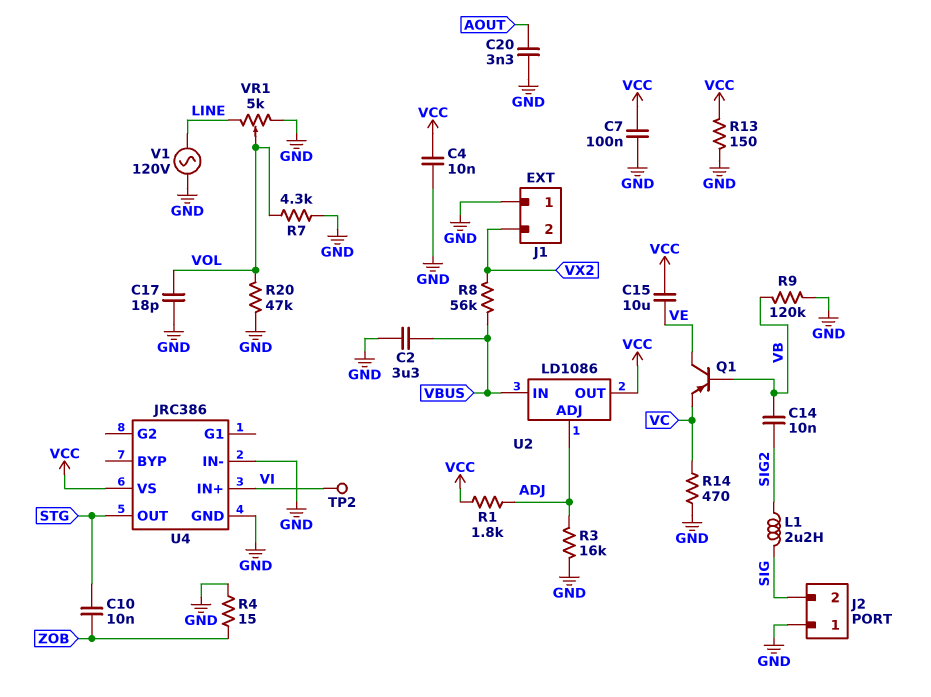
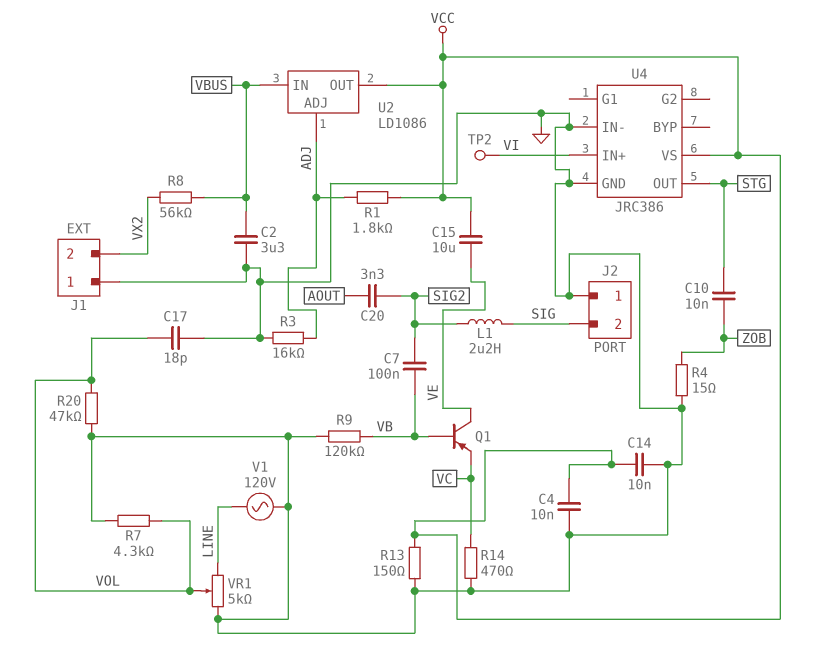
C7: 100nF (GND, VCC) -> 100nF (SIG2, VB)
C14: 10nF (SIG2, VB) -> 10nF (GND, VCC)
C20: 3.3nF (AOUT, GND) -> 3.3nF (AOUT, SIG2)

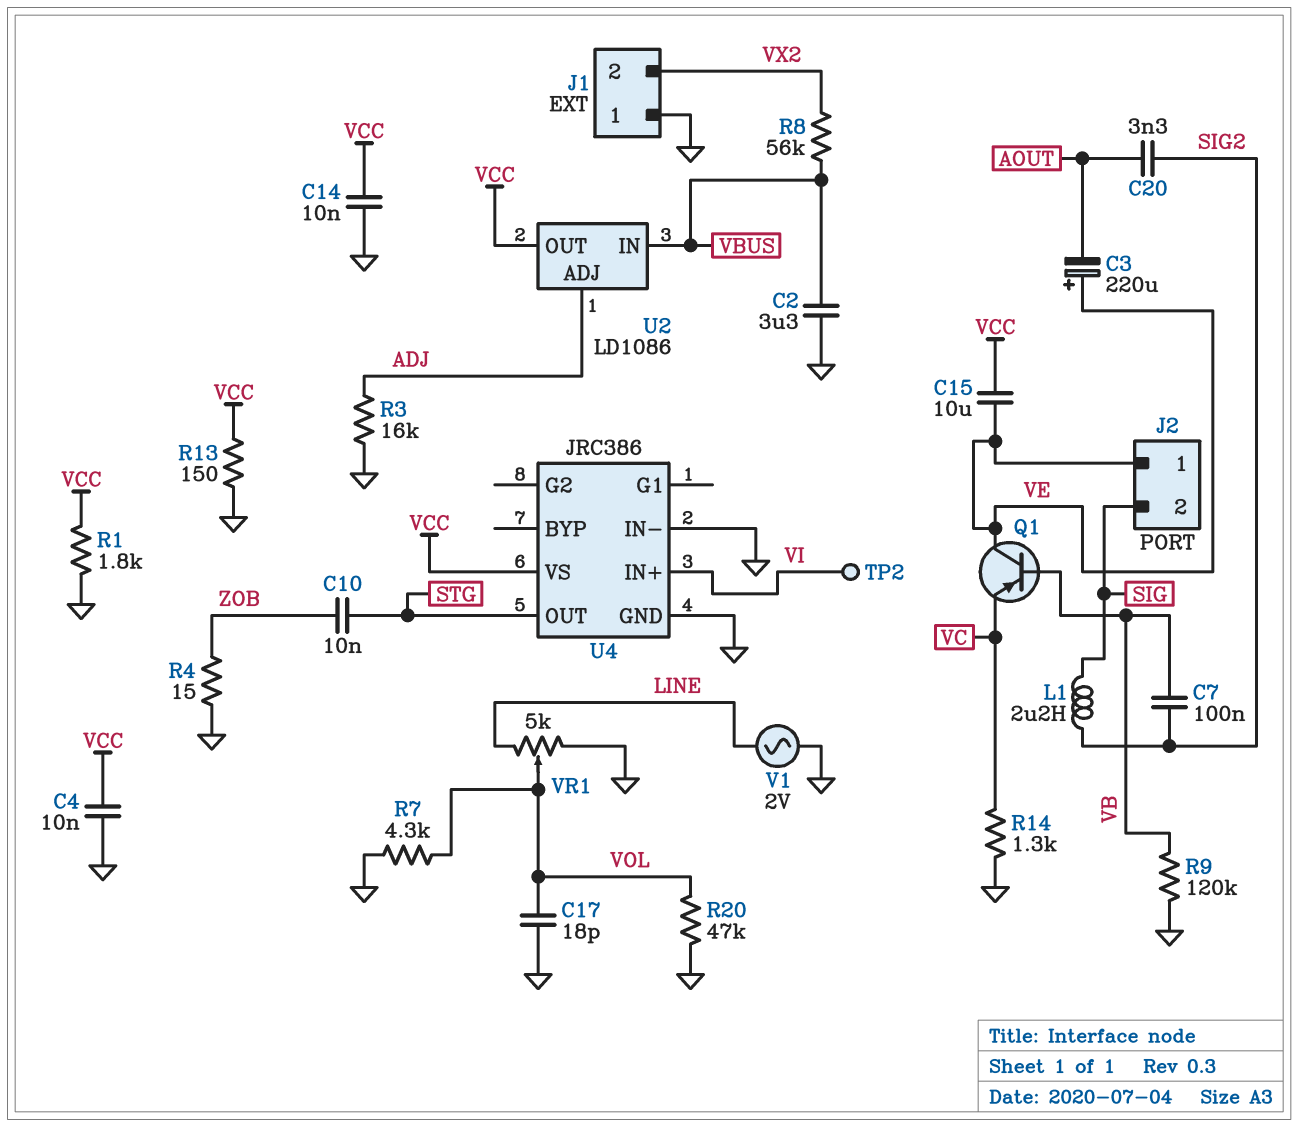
C3: none -> 220uF (plus VE, minus AOUT)
J2 pin 1: GND -> VE
R1: 1.8k (ADJ, VCC) -> 1.8k (GND, VCC)
R14: 470 (GND, VC) -> 1.3k (GND, VC)
V1: AC 120V (GND, LINE) -> AC 2V (GND, LINE)

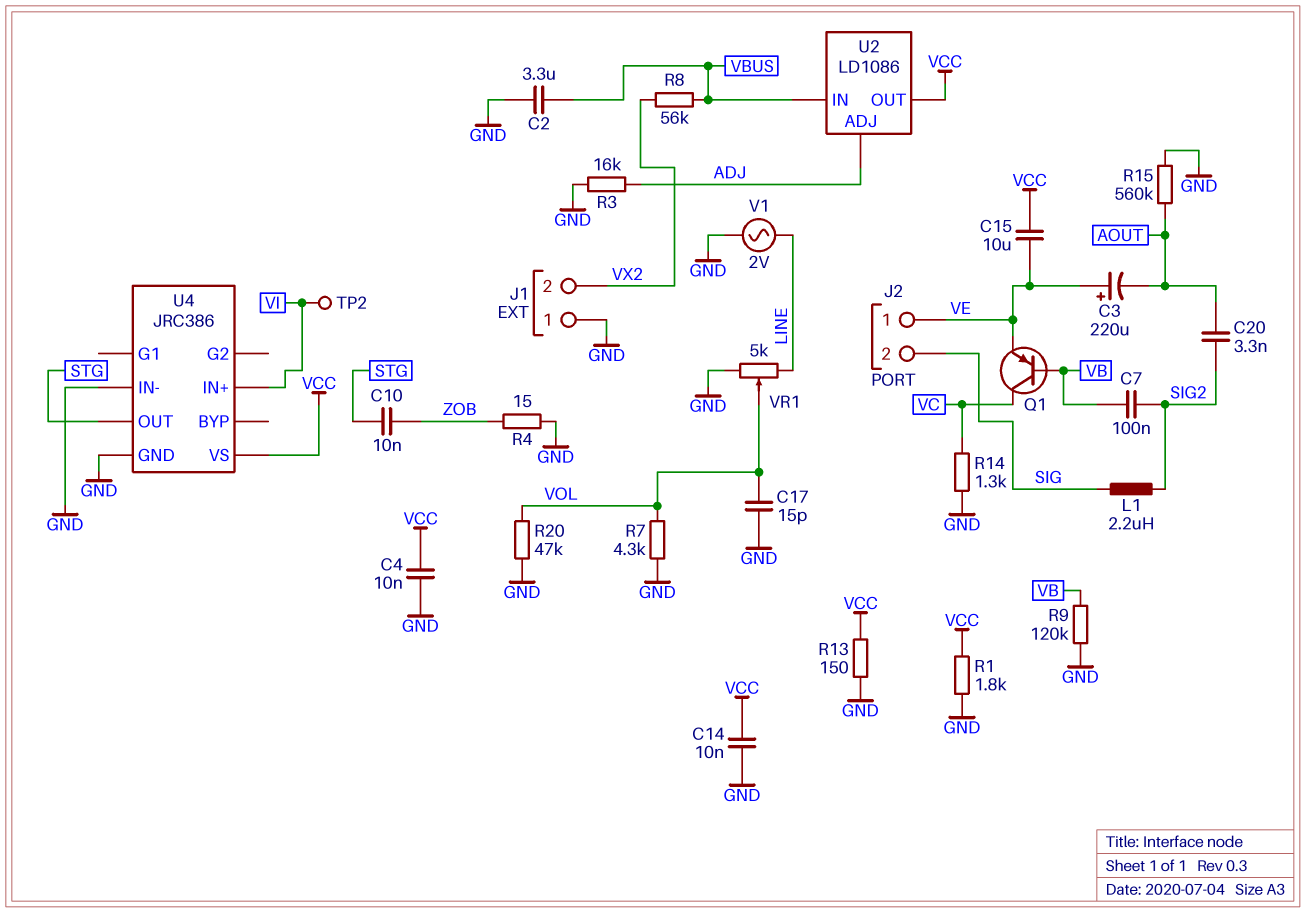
C17: 18pF (GND, VOL) -> 15pF (GND, VOL)
Q1: PNP (B VB, C VE, E VC) -> PNP (B VB, C VC, E VE)
R15: none -> 560k (AOUT, GND)

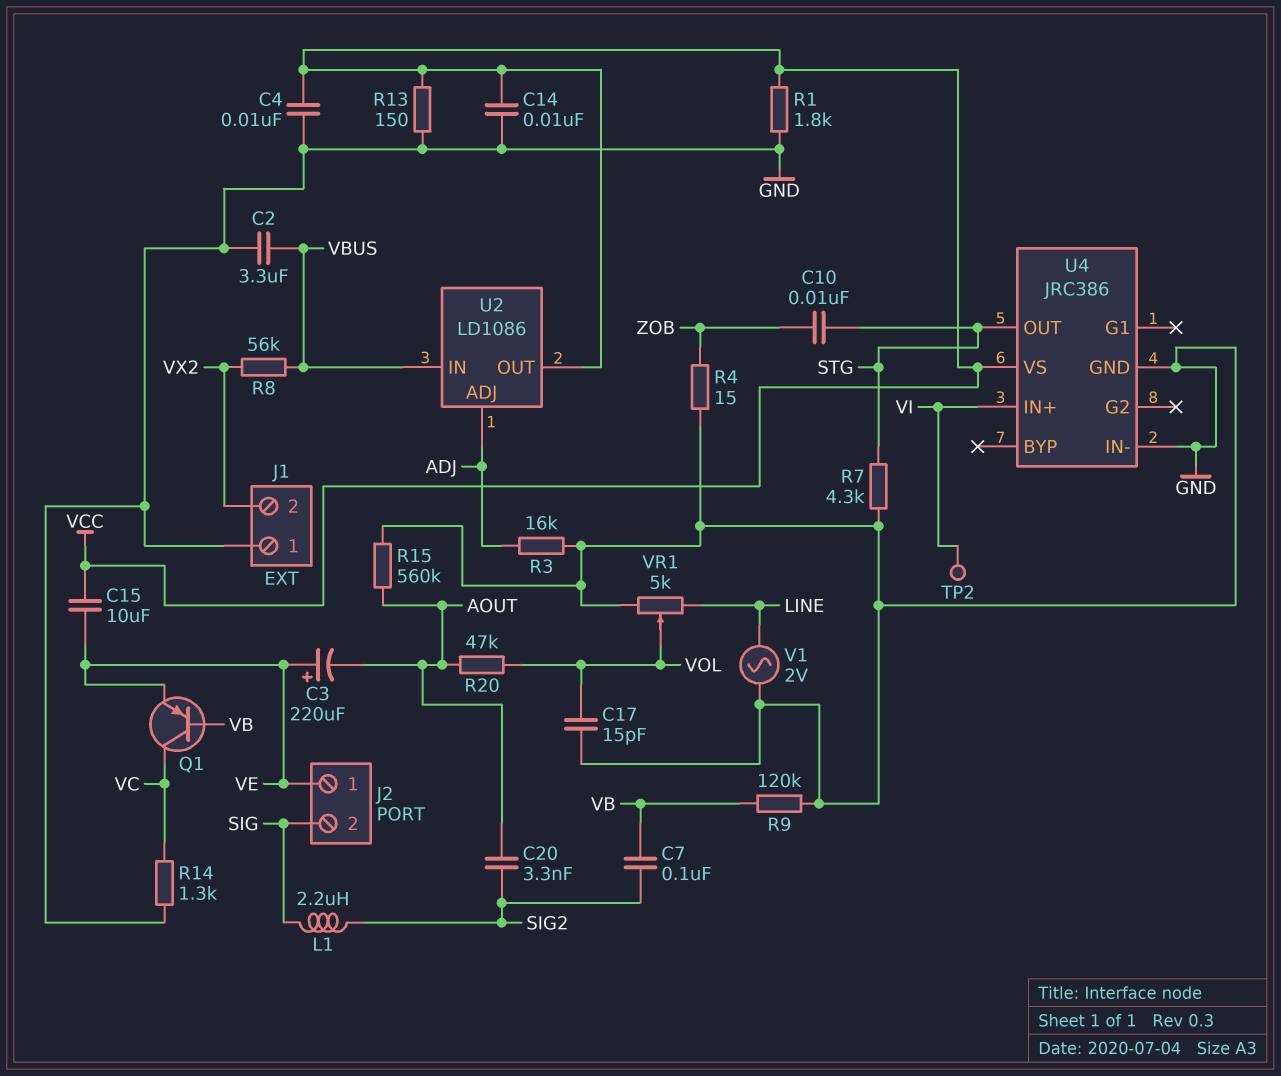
R7: 4.3k (GND, VOL) -> 4.3k (GND, STG)
R20: 47k (GND, VOL) -> 47k (AOUT, VOL)

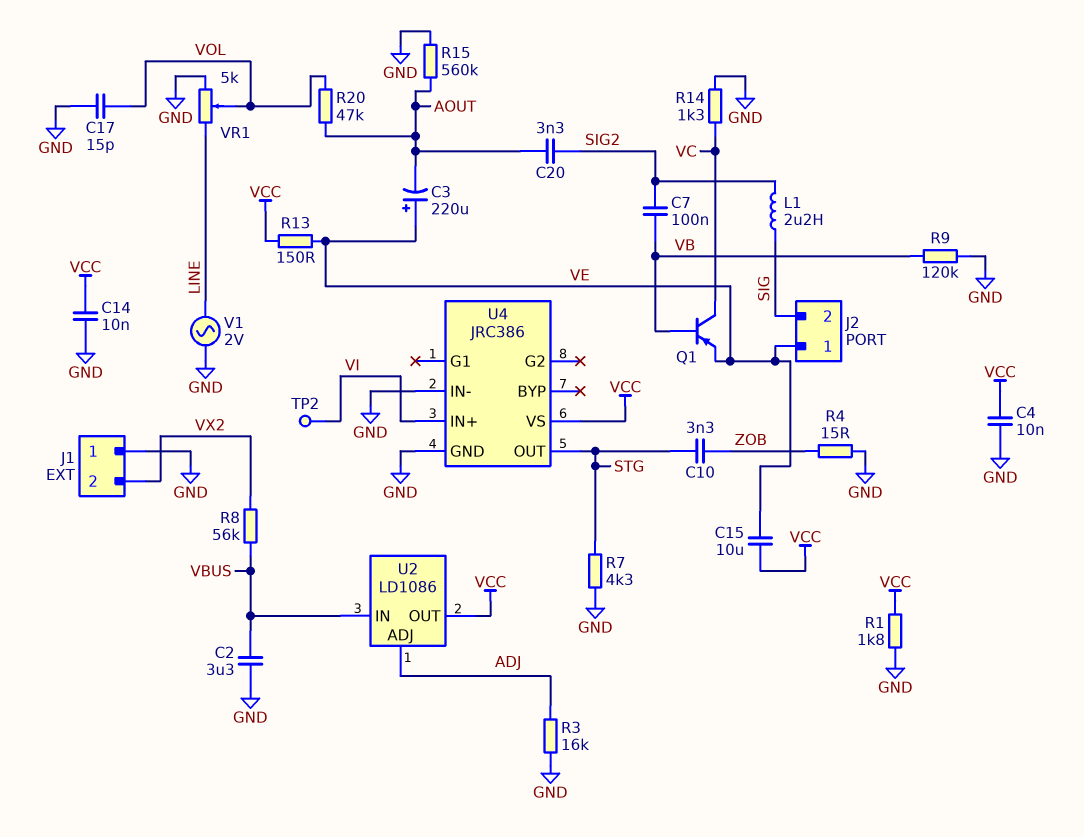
C10: 10nF (STG, ZOB) -> 3.3nF (STG, ZOB)
R13: 150 (GND, VCC) -> 150 (VCC, VE)

